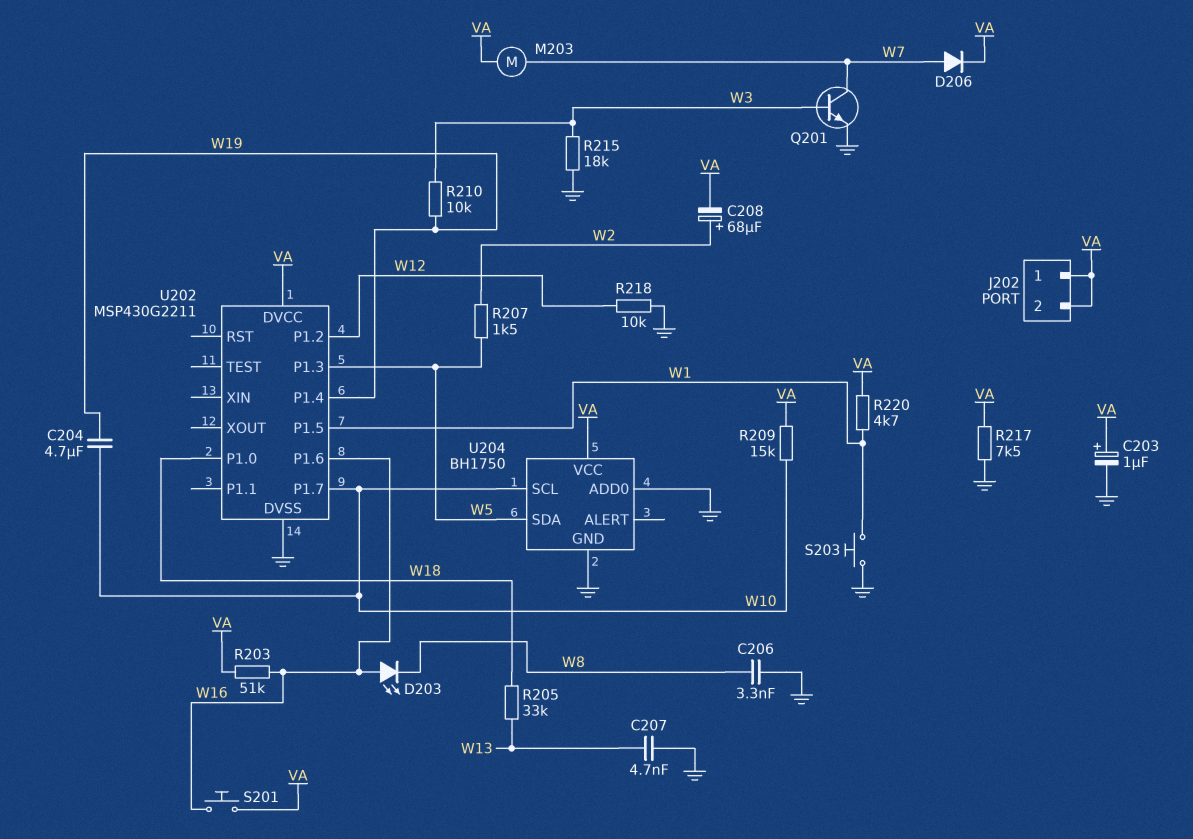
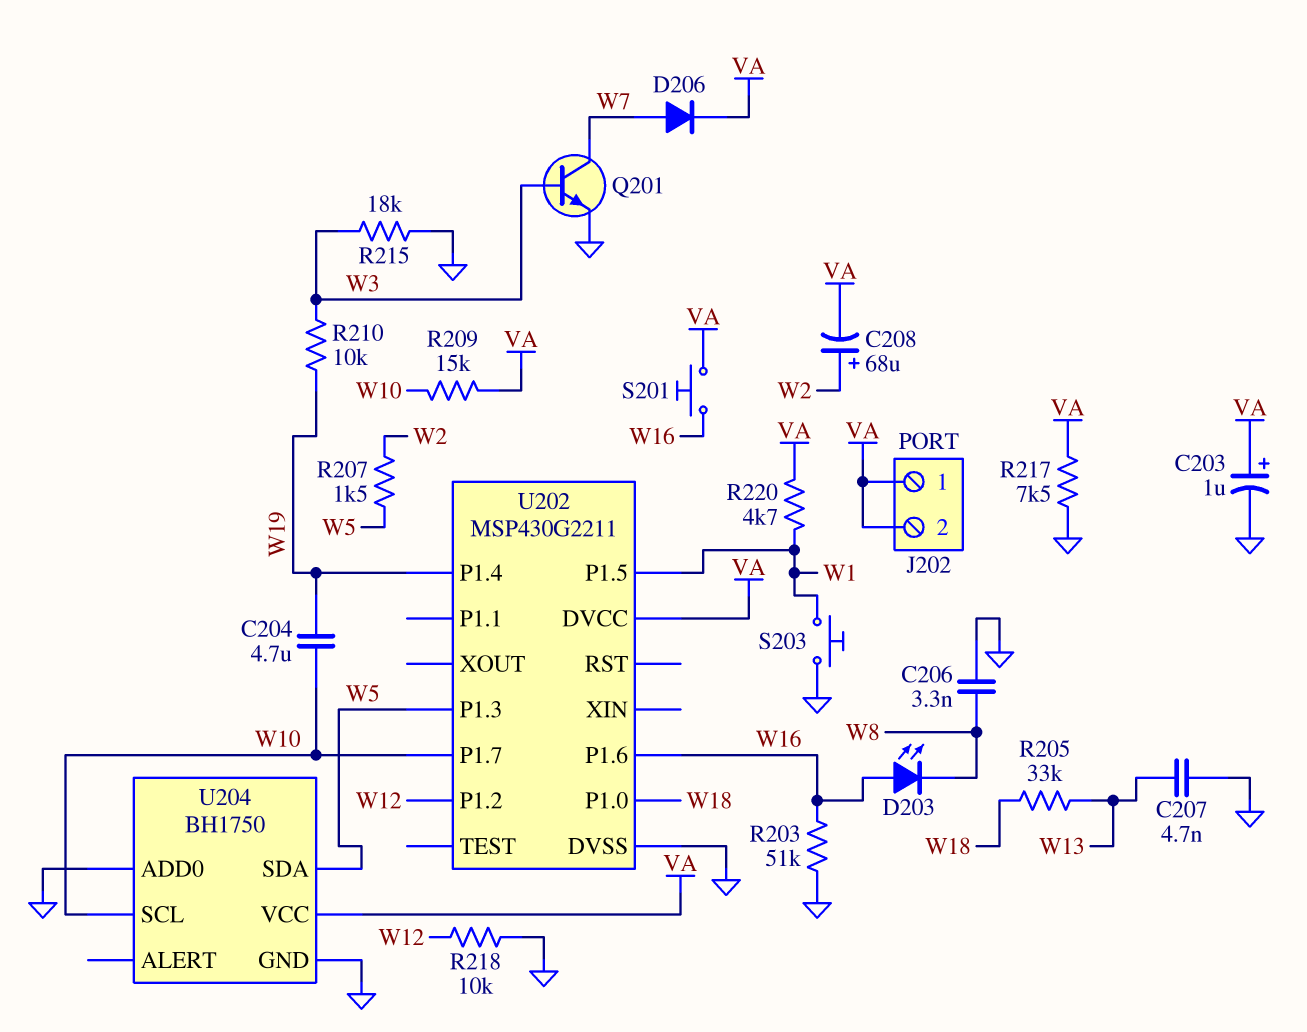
M203: motor (VA, W7) -> none
R203: 51k (VA, W16) -> 51k (GND, W16)

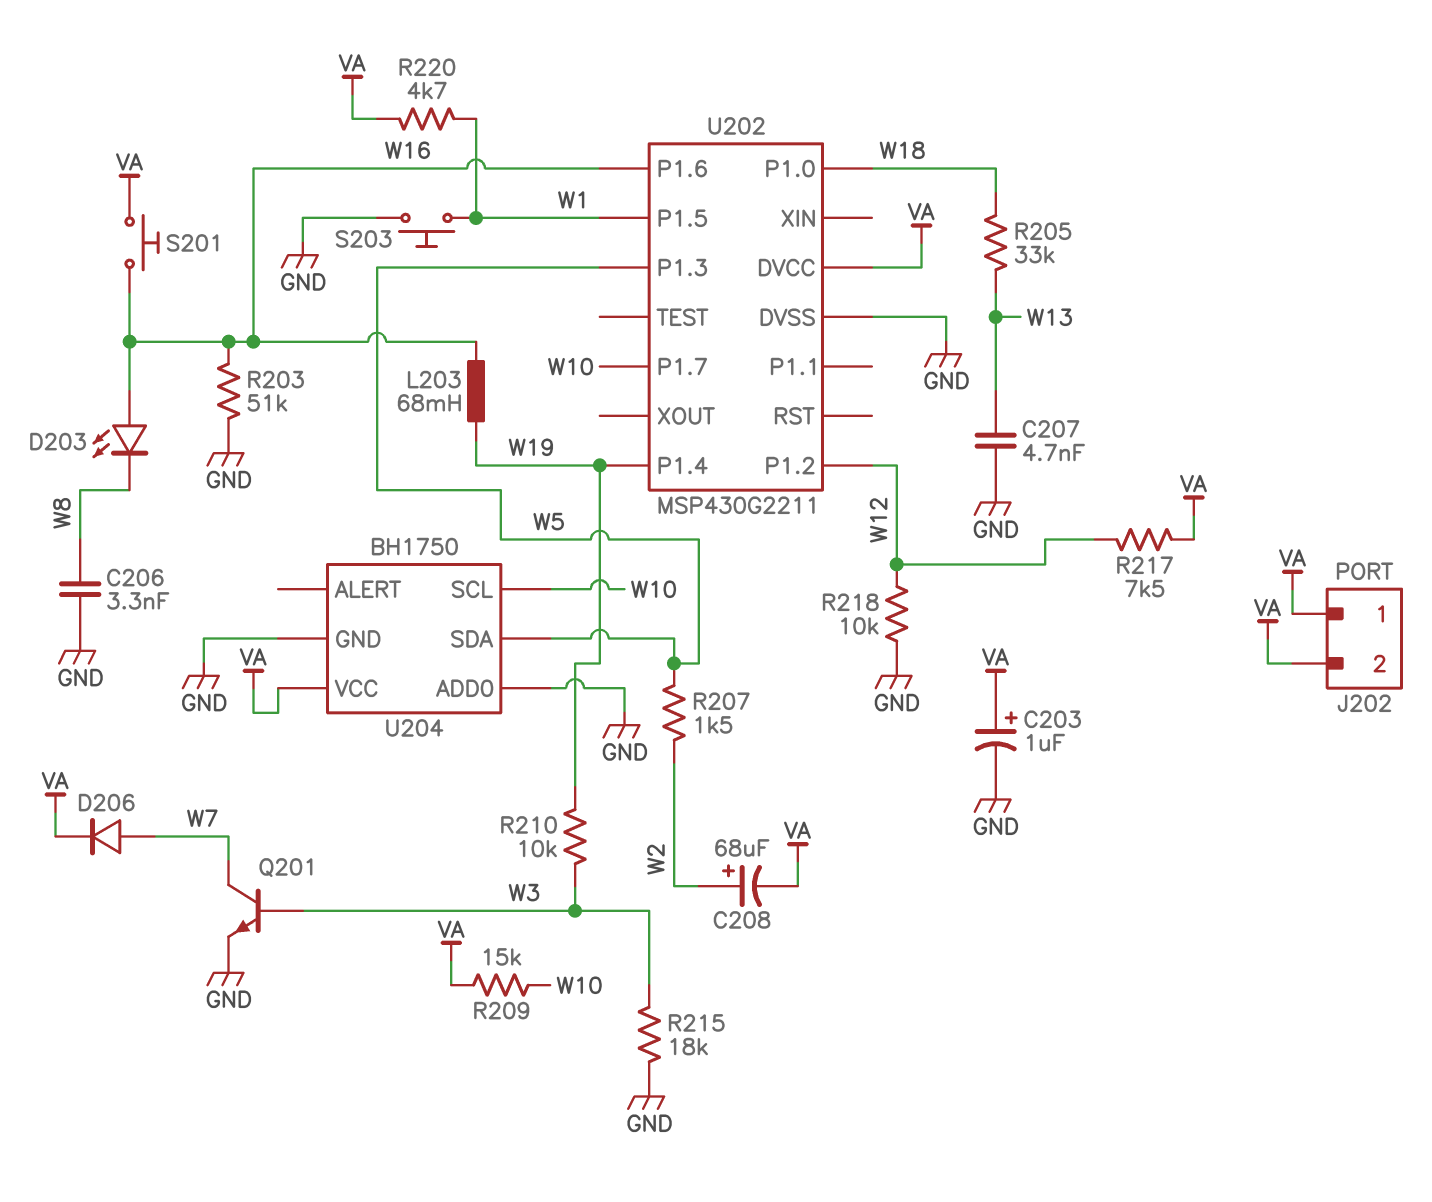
C204: 4.7uF (W10, W19) -> none
L203: none -> 68mH (W16, W19)
R217: 7.5k (GND, VA) -> 7.5k (VA, W12)

